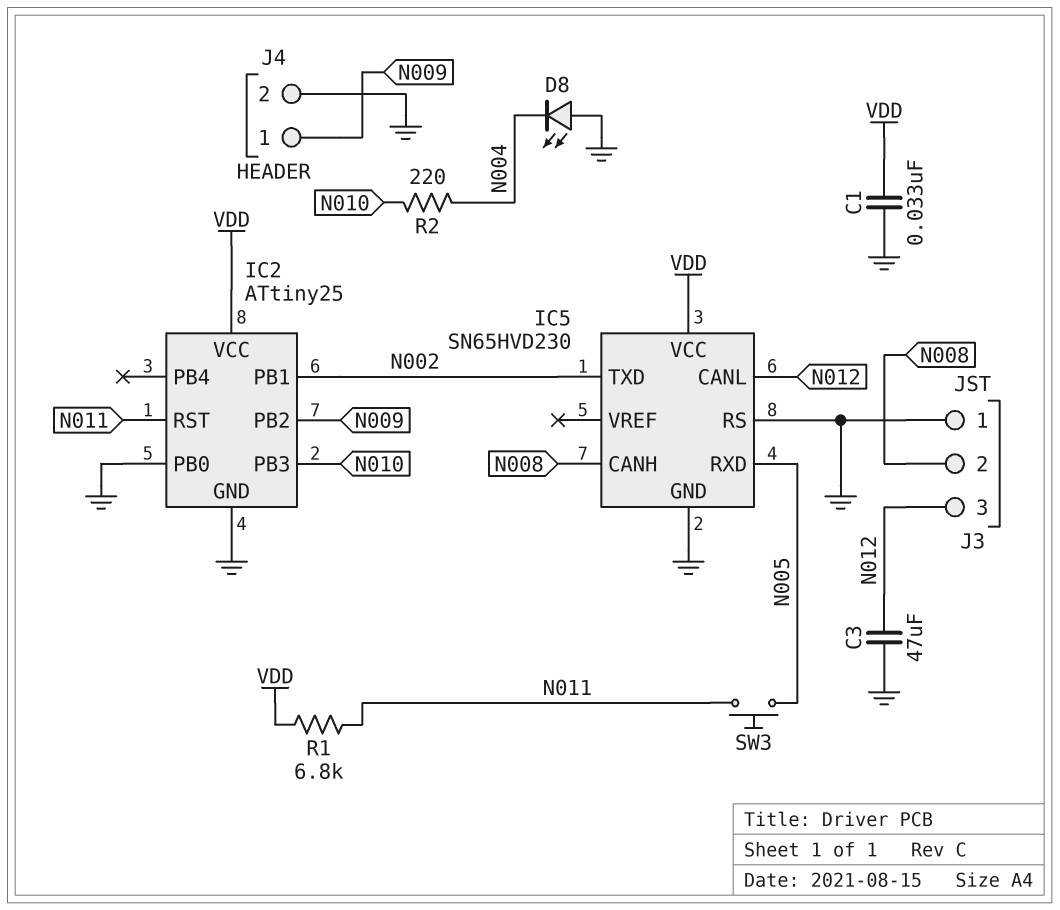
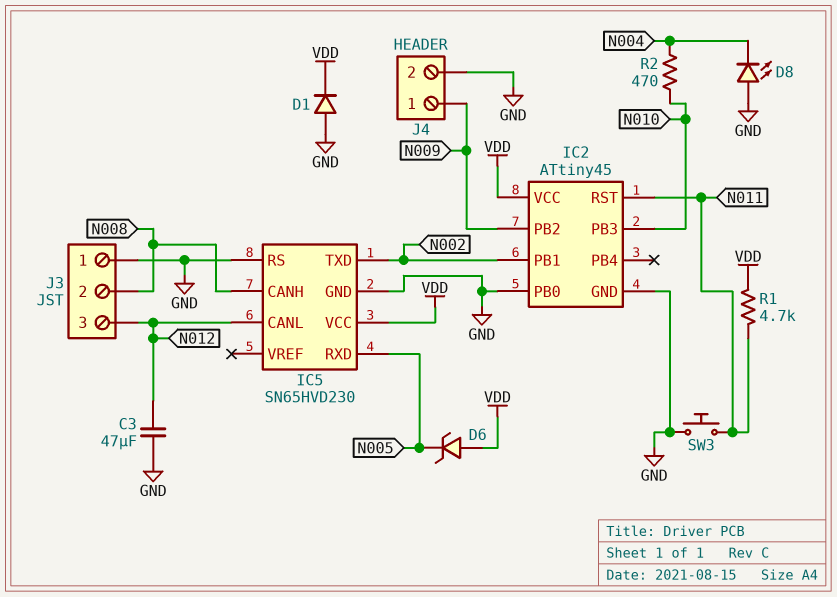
C1: 33nF (GND, VDD) -> none
D1: none -> diode (A GND, K VDD)
D6: none -> zener (A VDD, K N005)
IC2: ATtiny25 -> ATtiny45
R1: 6.8k (N011, VDD) -> 4.7k (N011, VDD)
R2: 220 (N004, N010) -> 470 (N004, N010)
SW3: button (N005, N011) -> button (GND, N011)

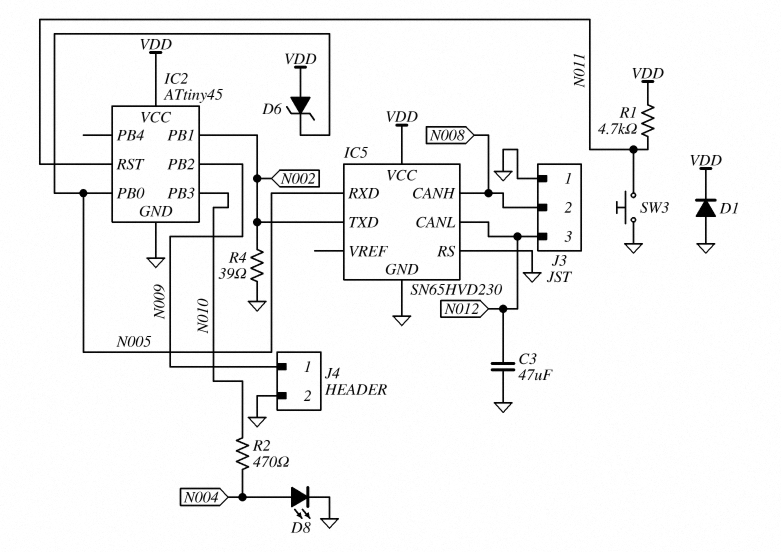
D8: LED (A GND, K N004) -> LED (A N004, K GND)
IC2 pin PB0: GND -> N005
R4: none -> 39 (GND, N002)

